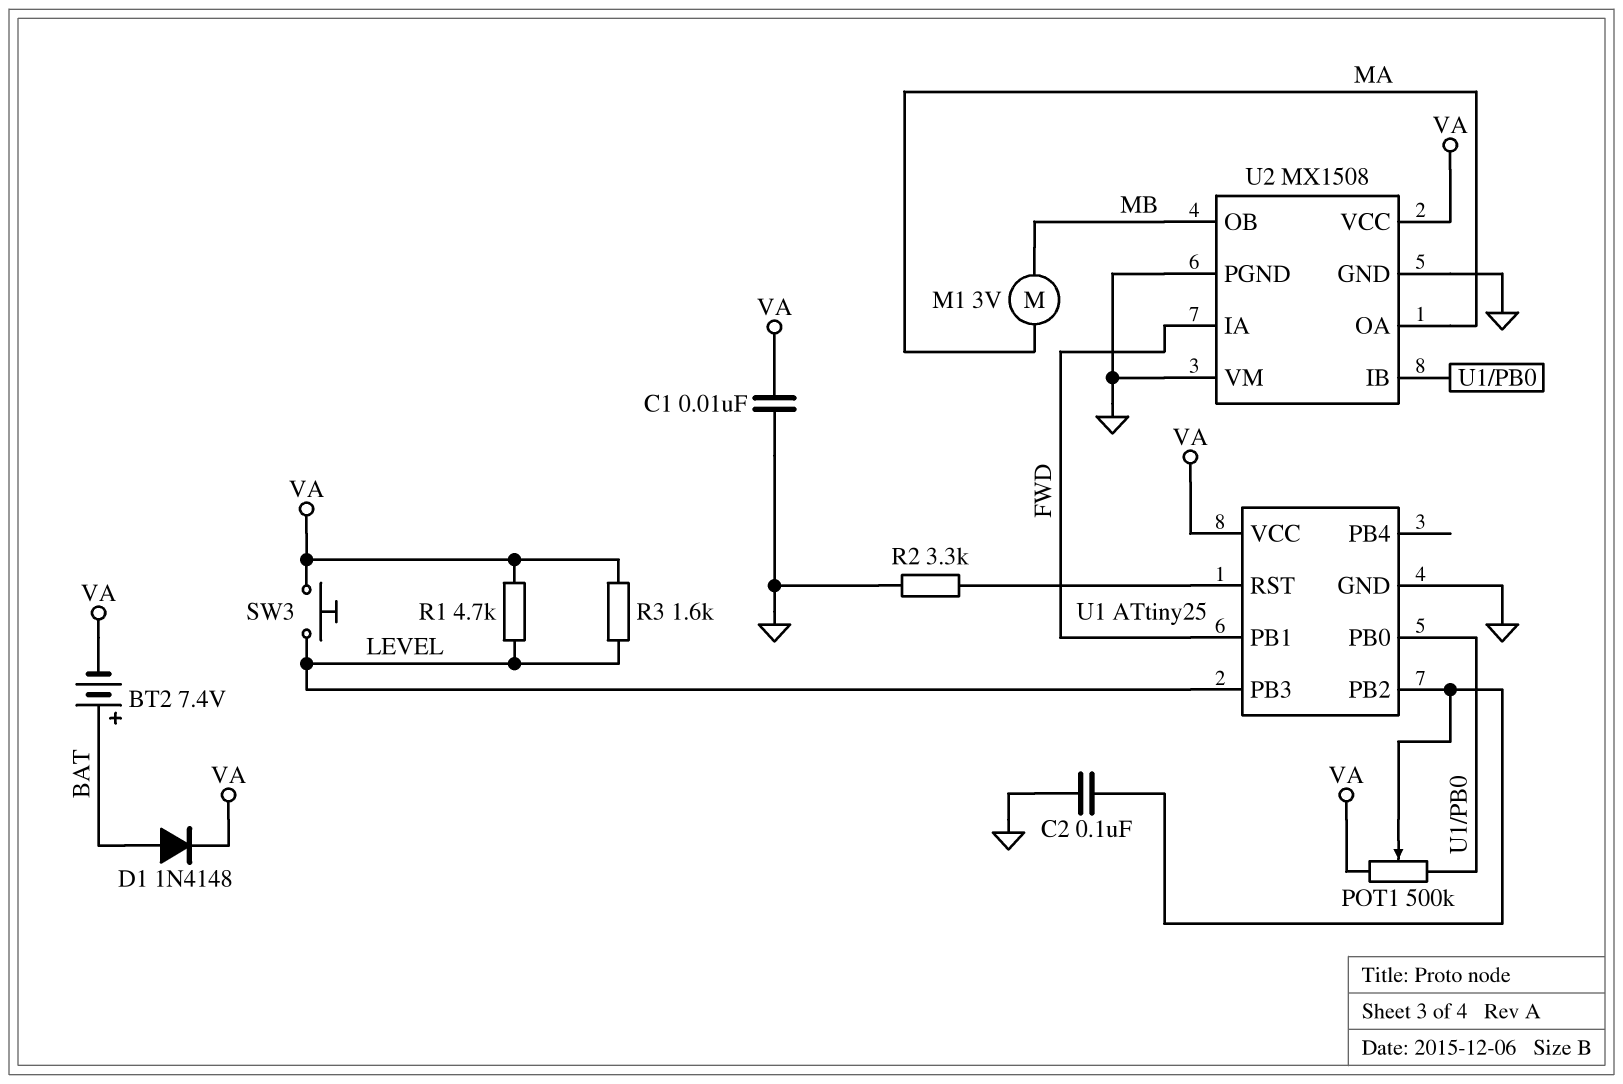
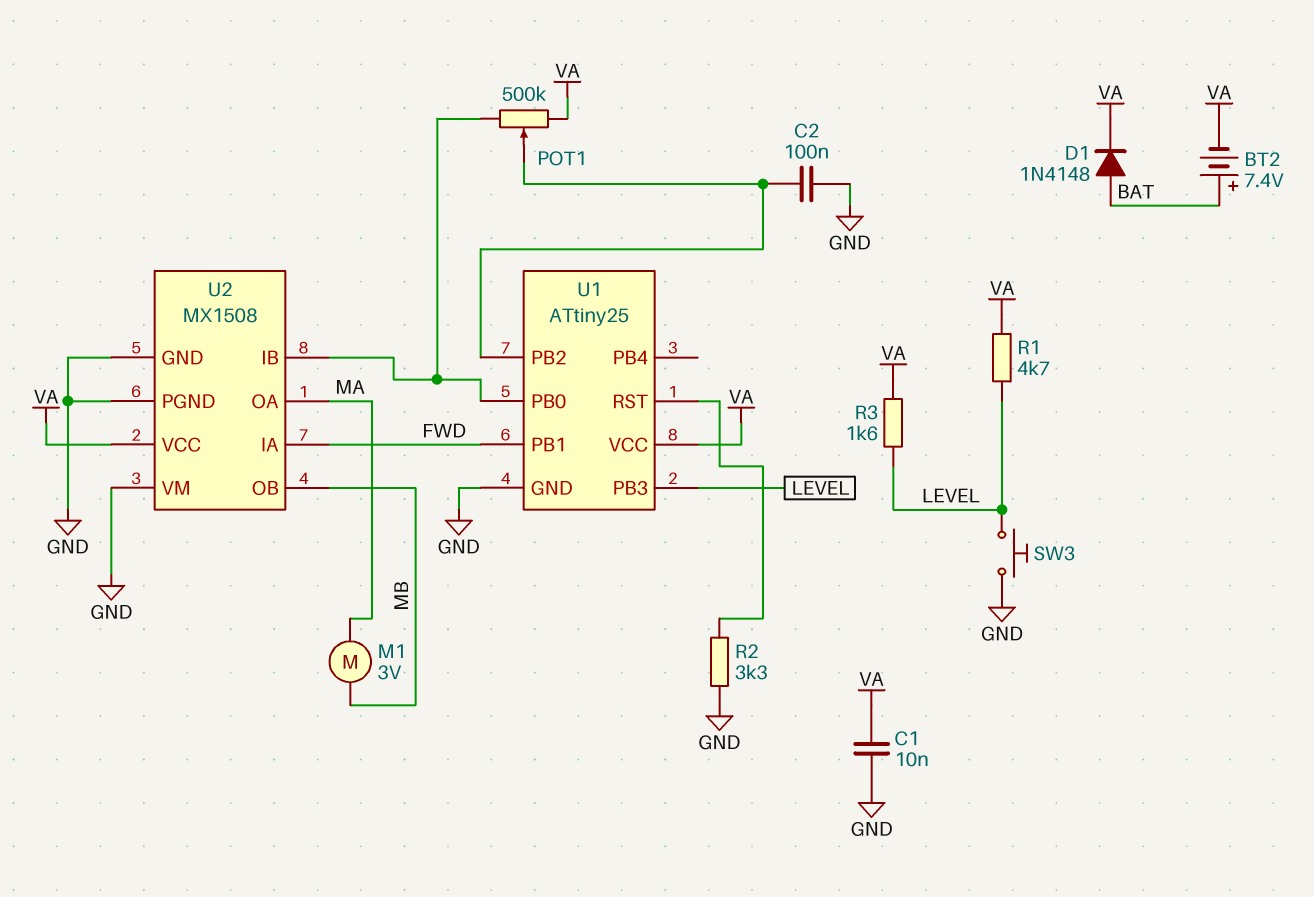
SW3: button (LEVEL, VA) -> button (GND, LEVEL)

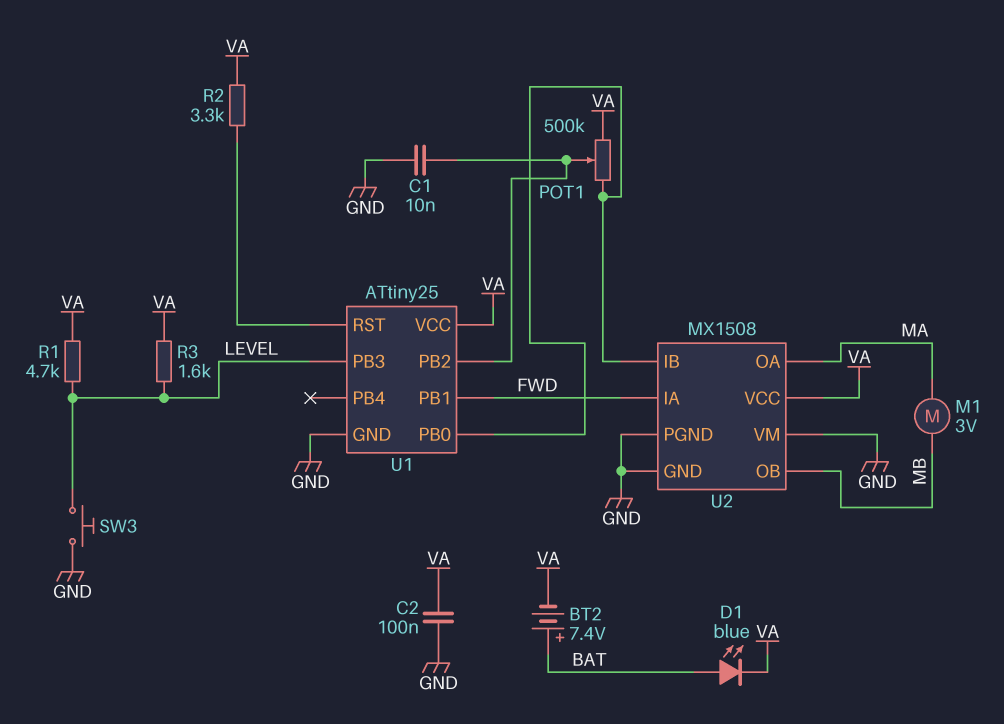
C1: 10nF (GND, VA) -> 10nF (GND, U1/PB2)
C2: 100nF (GND, U1/PB2) -> 100nF (GND, VA)
D1: diode 1N4148 (A BAT, K VA) -> LED blue (A BAT, K VA)
R2: 3.3k (GND, U1/RST) -> 3.3k (U1/RST, VA)

